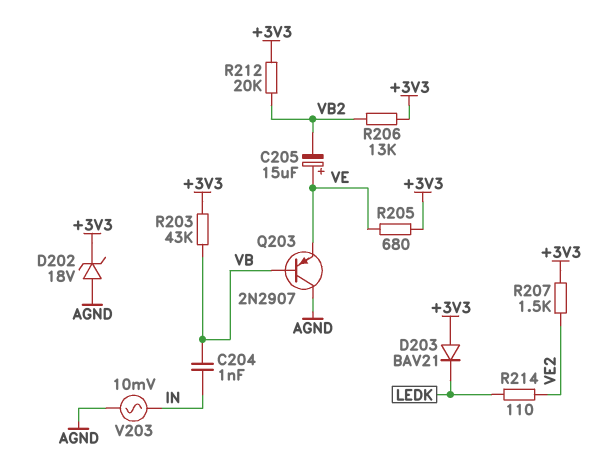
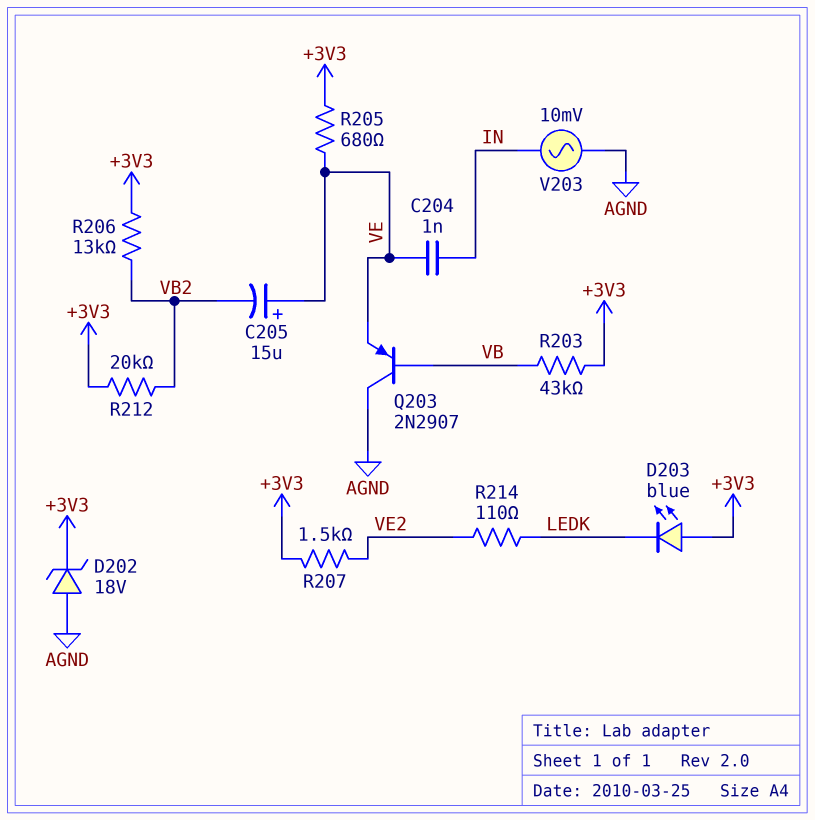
C204: 1nF (IN, VB) -> 1nF (IN, VE)
D203: diode BAV21 (A +3V3, K LEDK) -> LED blue (A +3V3, K LEDK)

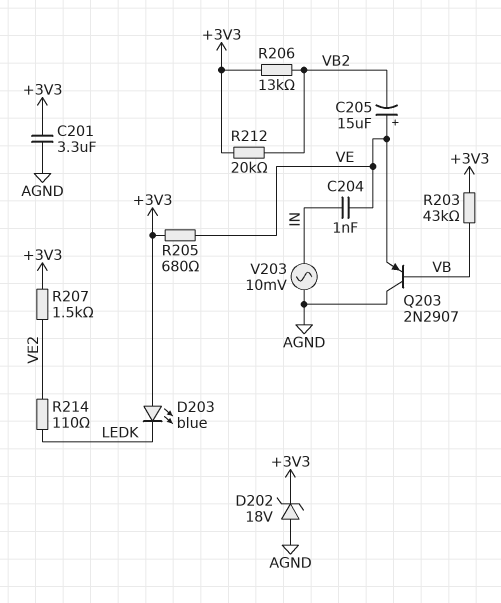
C201: none -> 3.3uF (+3V3, AGND)

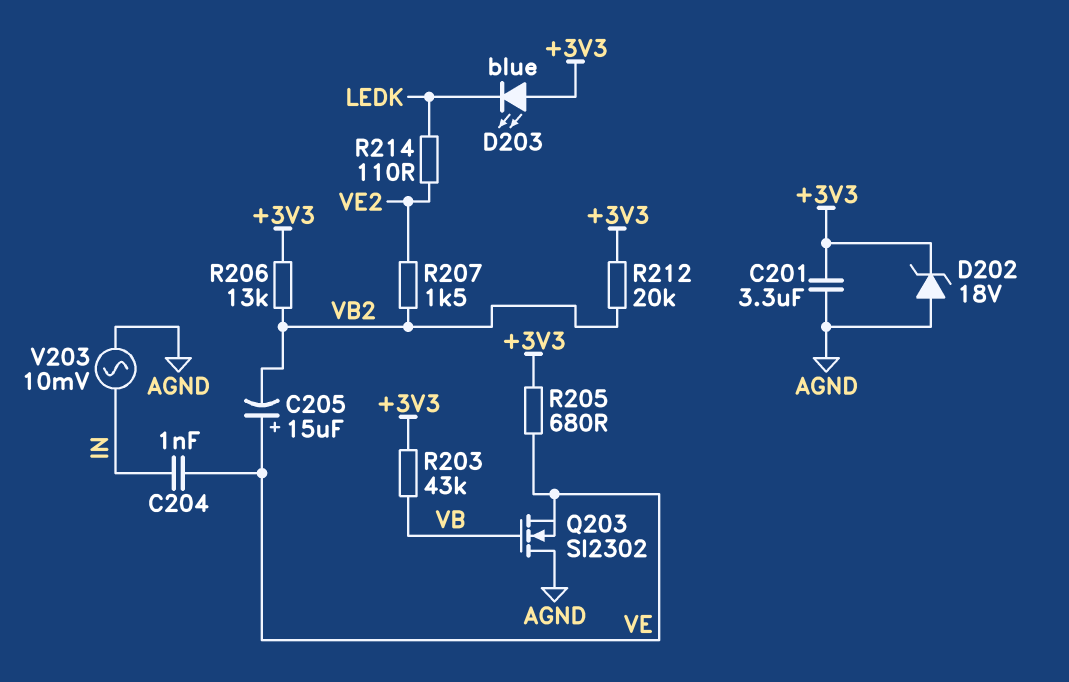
Q203: PNP 2N2907 (B VB, C AGND, E VE) -> NMOS SI2302 (G VB, D AGND, S VE)
R207: 1.5k (+3V3, VE2) -> 1.5k (VB2, VE2)

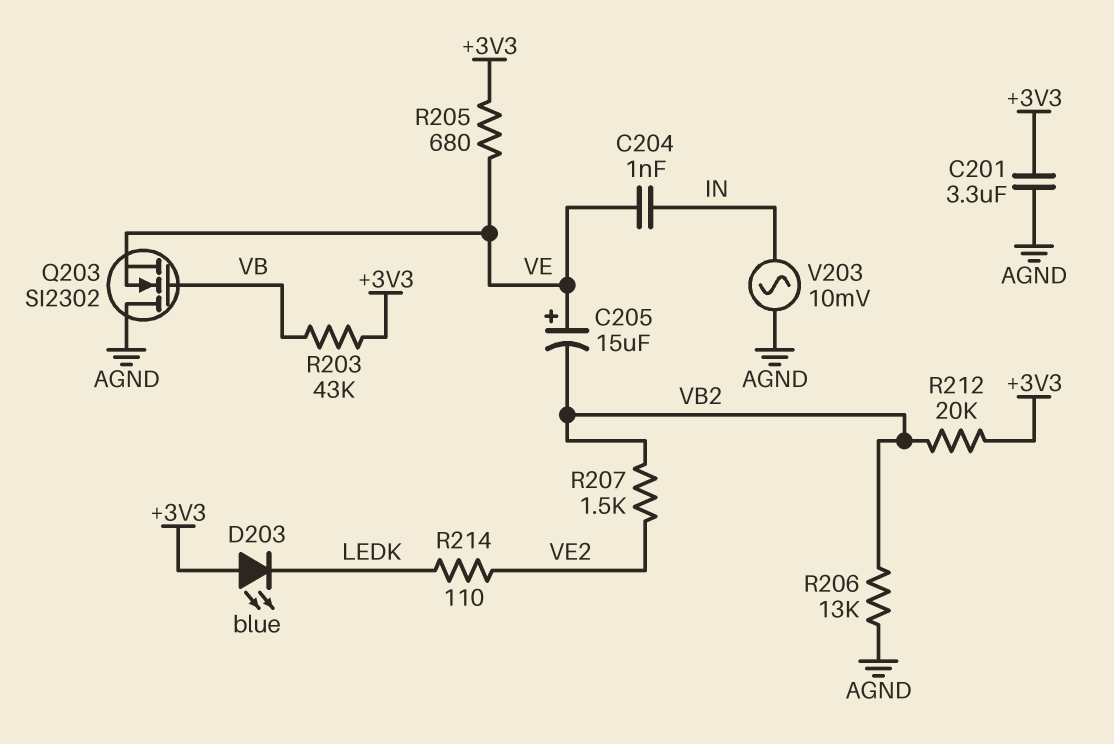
D202: zener 18V (A AGND, K +3V3) -> none
R206: 13k (+3V3, VB2) -> 13k (AGND, VB2)

